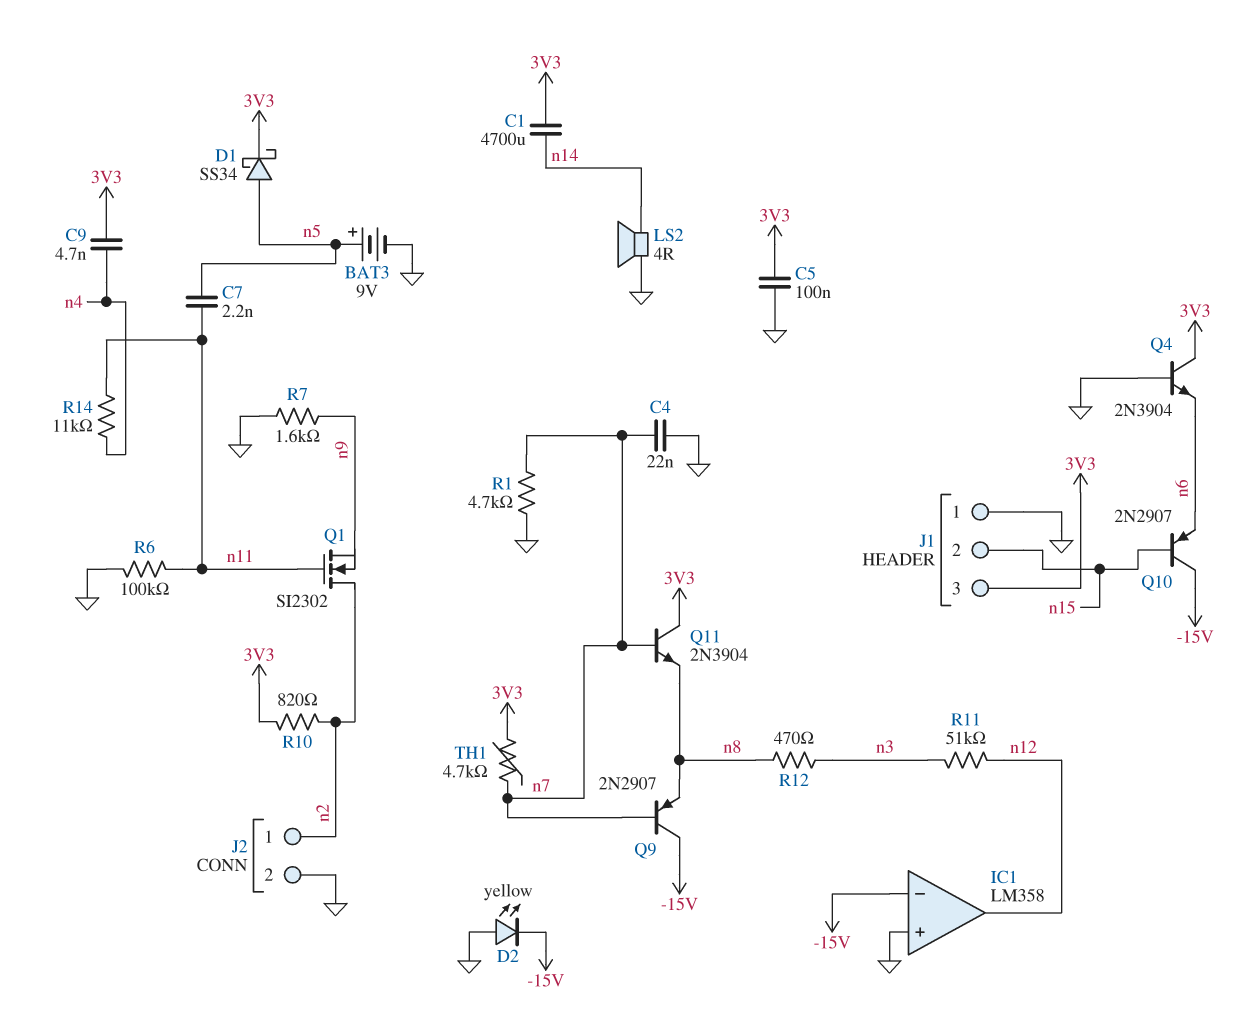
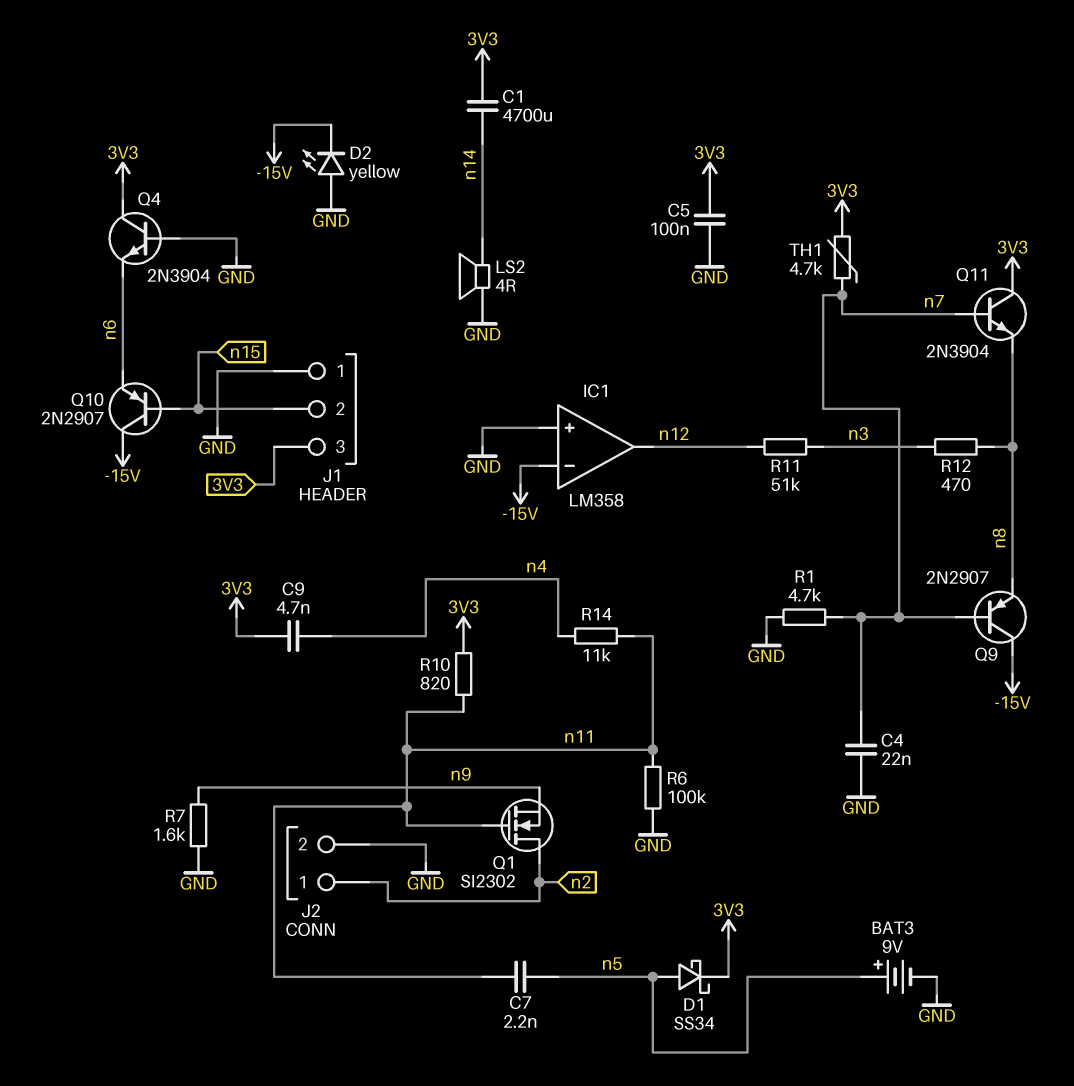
R10: 820 (3V3, n2) -> 820 (3V3, n11)

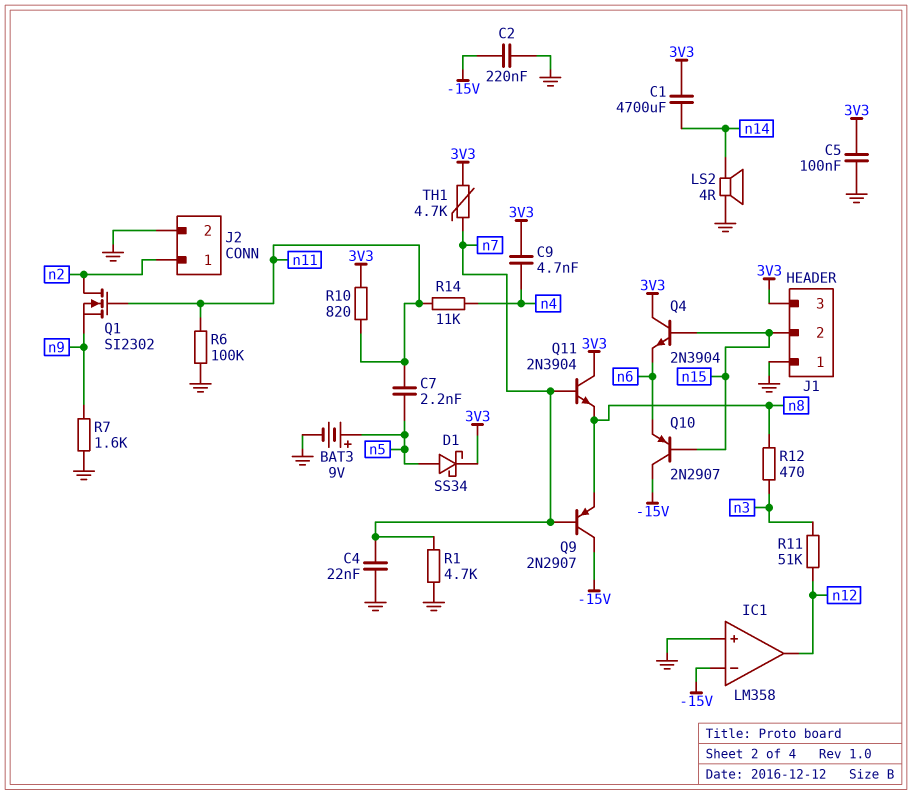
C2: none -> 220nF (-15V, GND)
D2: LED yellow (A GND, K -15V) -> none
Q4: NPN 2N3904 (B GND, C 3V3, E n6) -> NPN 2N3904 (B n15, C 3V3, E n6)

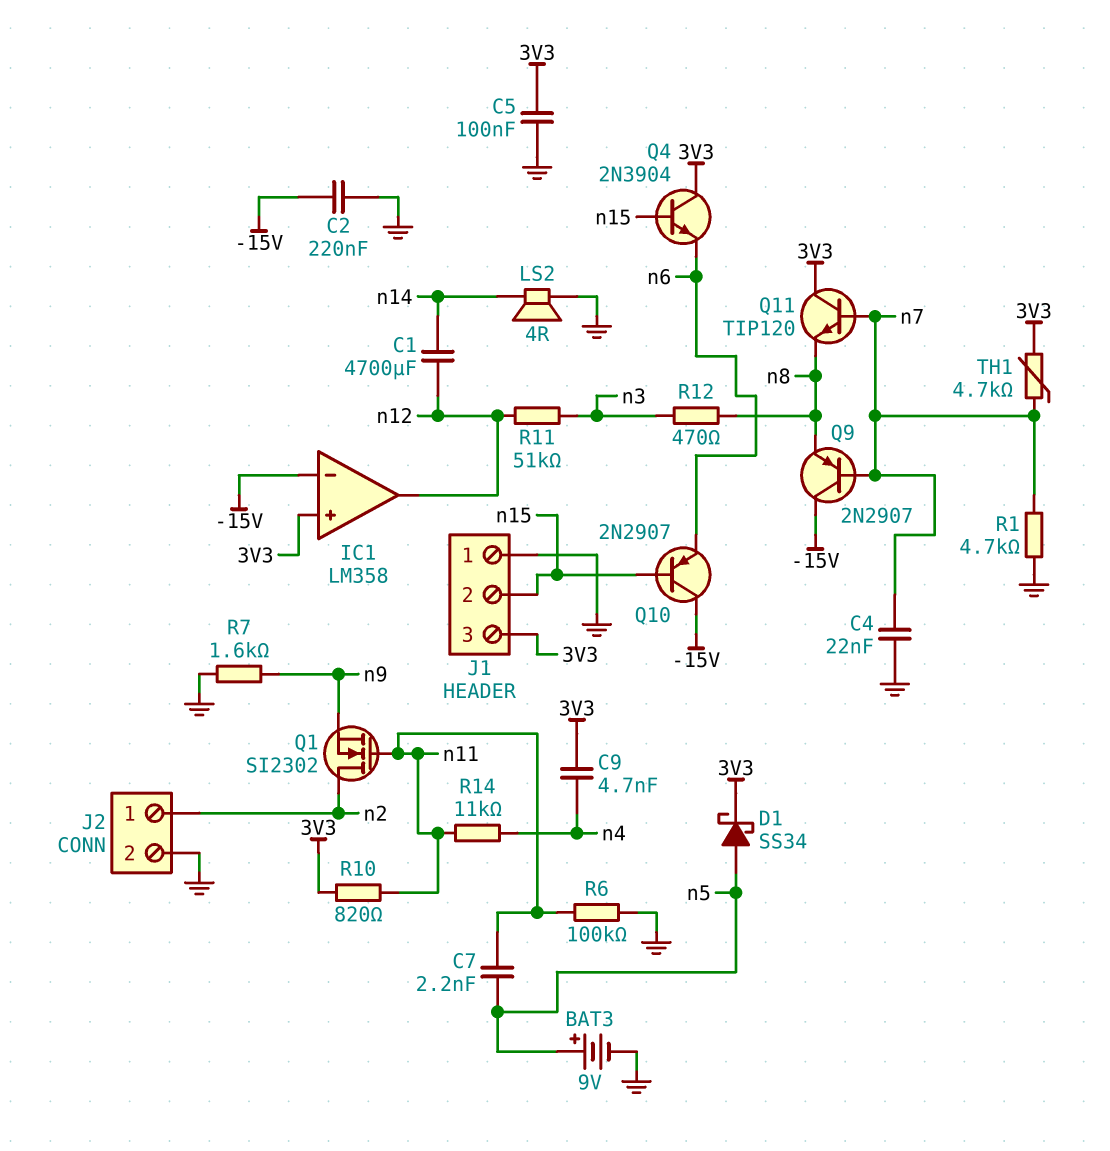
C1: 4700uF (3V3, n14) -> 4700uF (n12, n14)
IC1 pin in+: GND -> 3V3
Q11: NPN 2N3904 (B n7, C 3V3, E n8) -> NPN TIP120 (B n7, C 3V3, E n8)

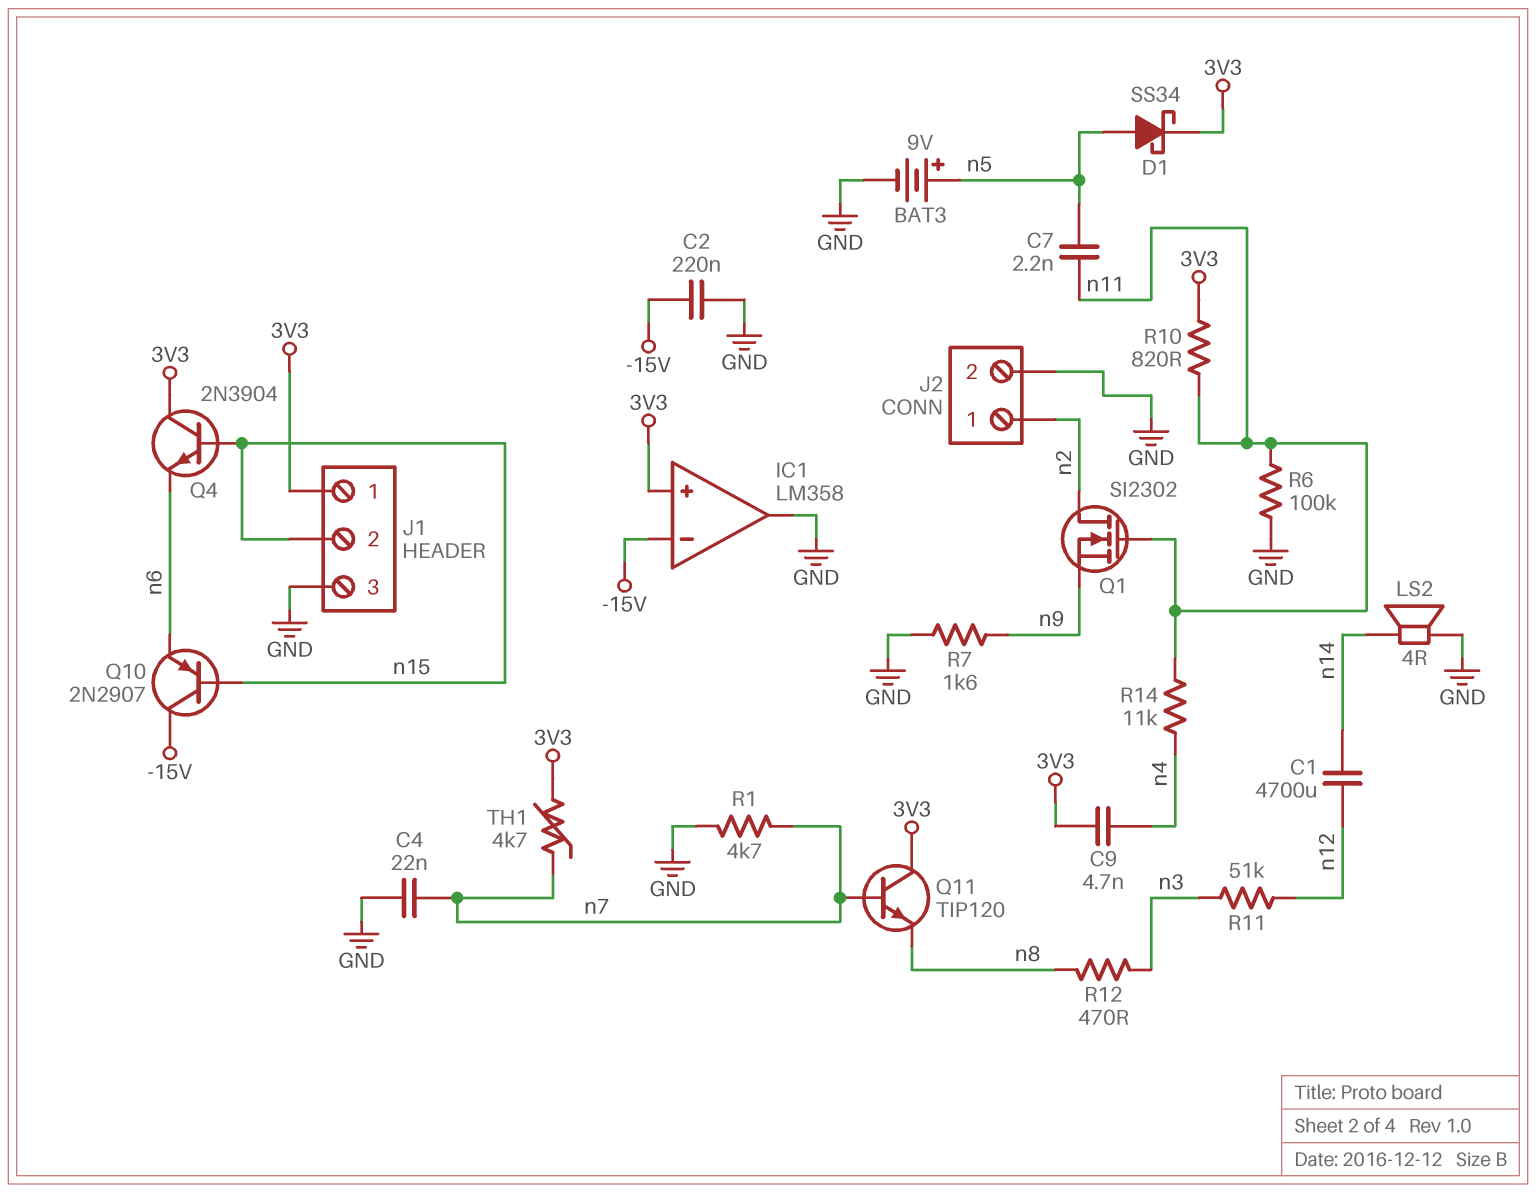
C5: 100nF (3V3, GND) -> none
IC1 pin out: n12 -> GND
J1 pin 1: GND -> 3V3
J1 pin 3: 3V3 -> GND
Q9: PNP 2N2907 (B n7, C -15V, E n8) -> none

